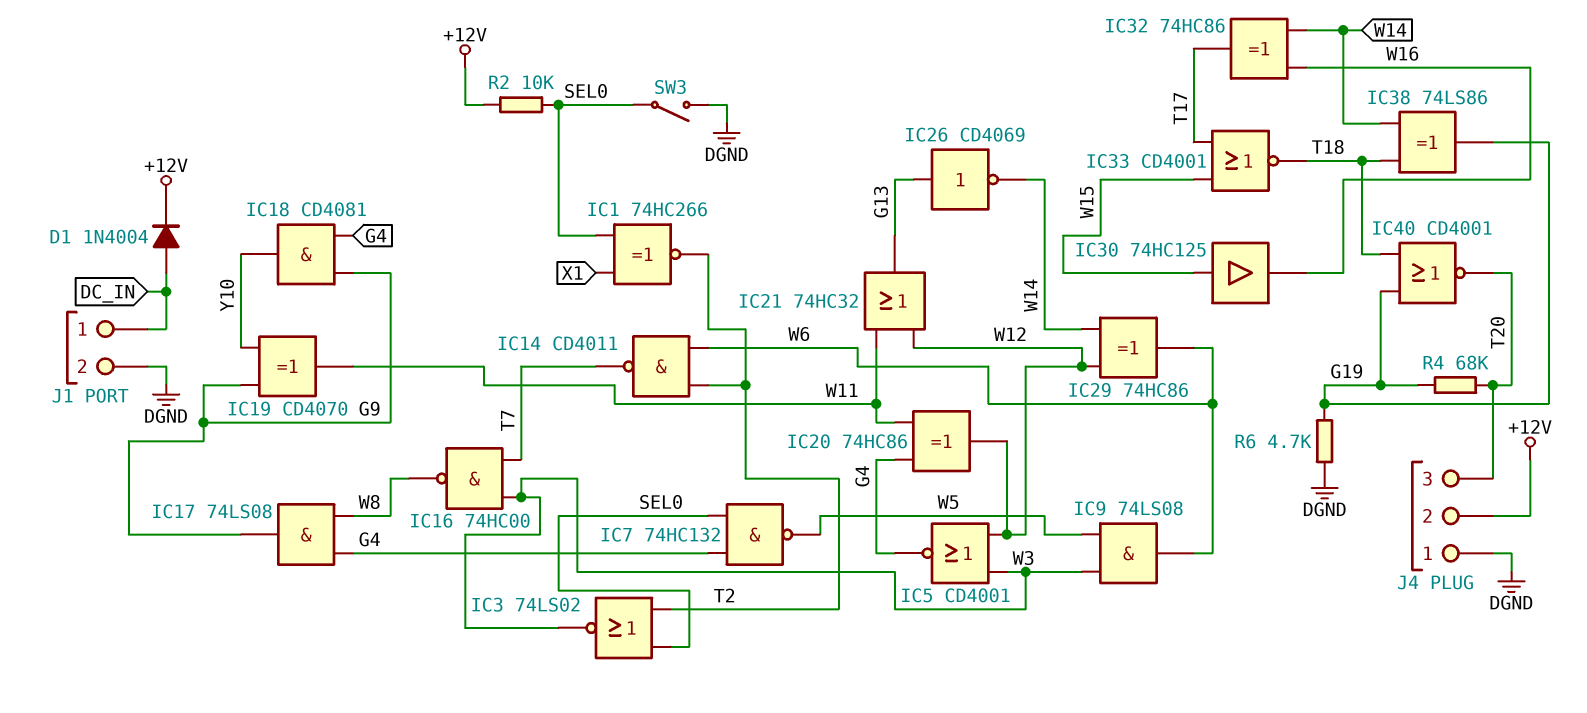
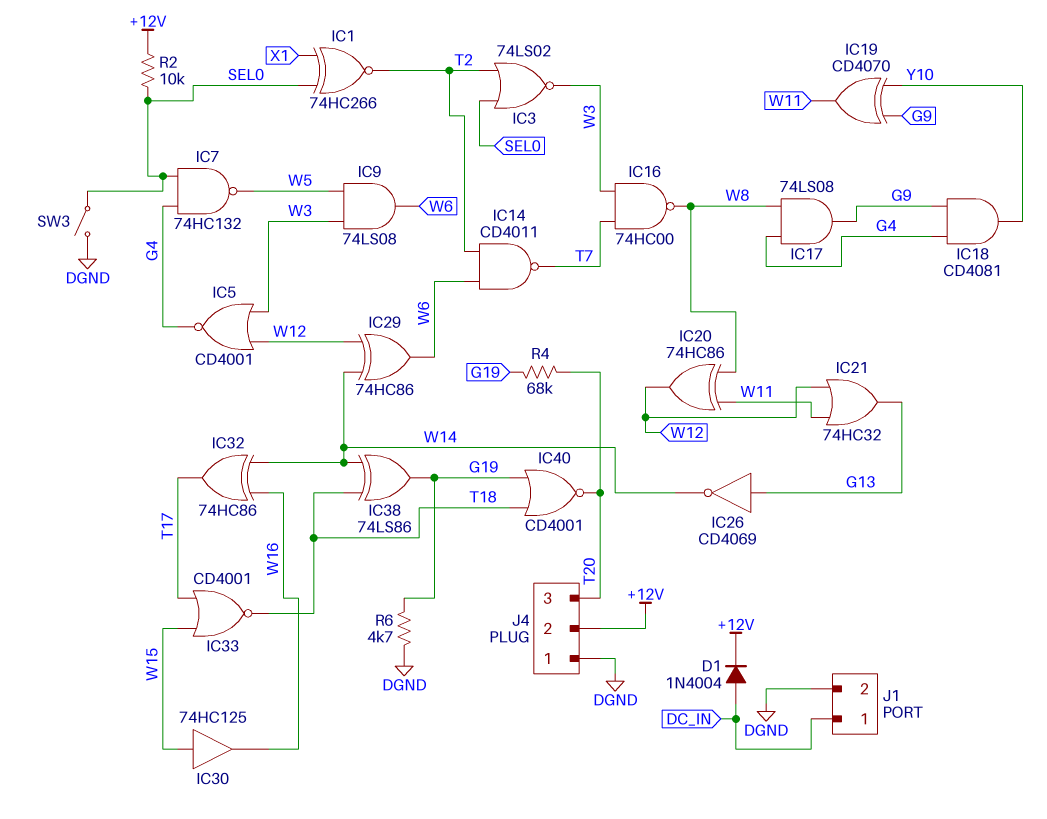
IC20: XOR 74HC86 (in G4, in W11, out W12) -> XOR 74HC86 (in W8, in W11, out W12)

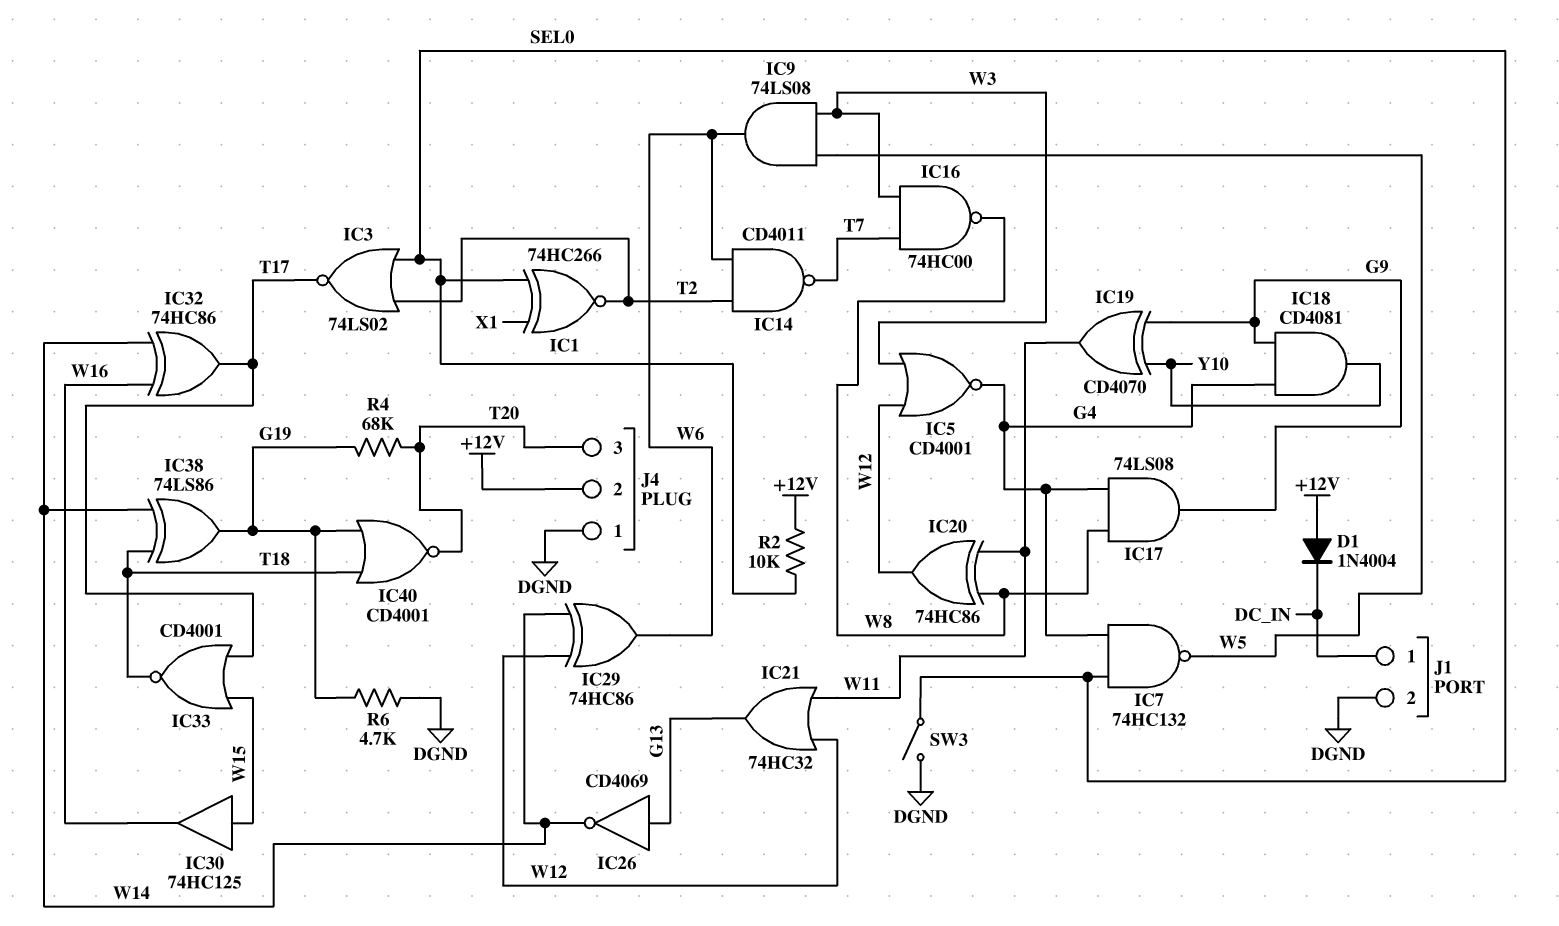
D1: diode 1N4004 (A DC_IN, K +12V) -> diode 1N4004 (A +12V, K DC_IN)
IC3: NOR 74LS02 (in SEL0, in T2, out W3) -> NOR 74LS02 (in SEL0, in T2, out T17)

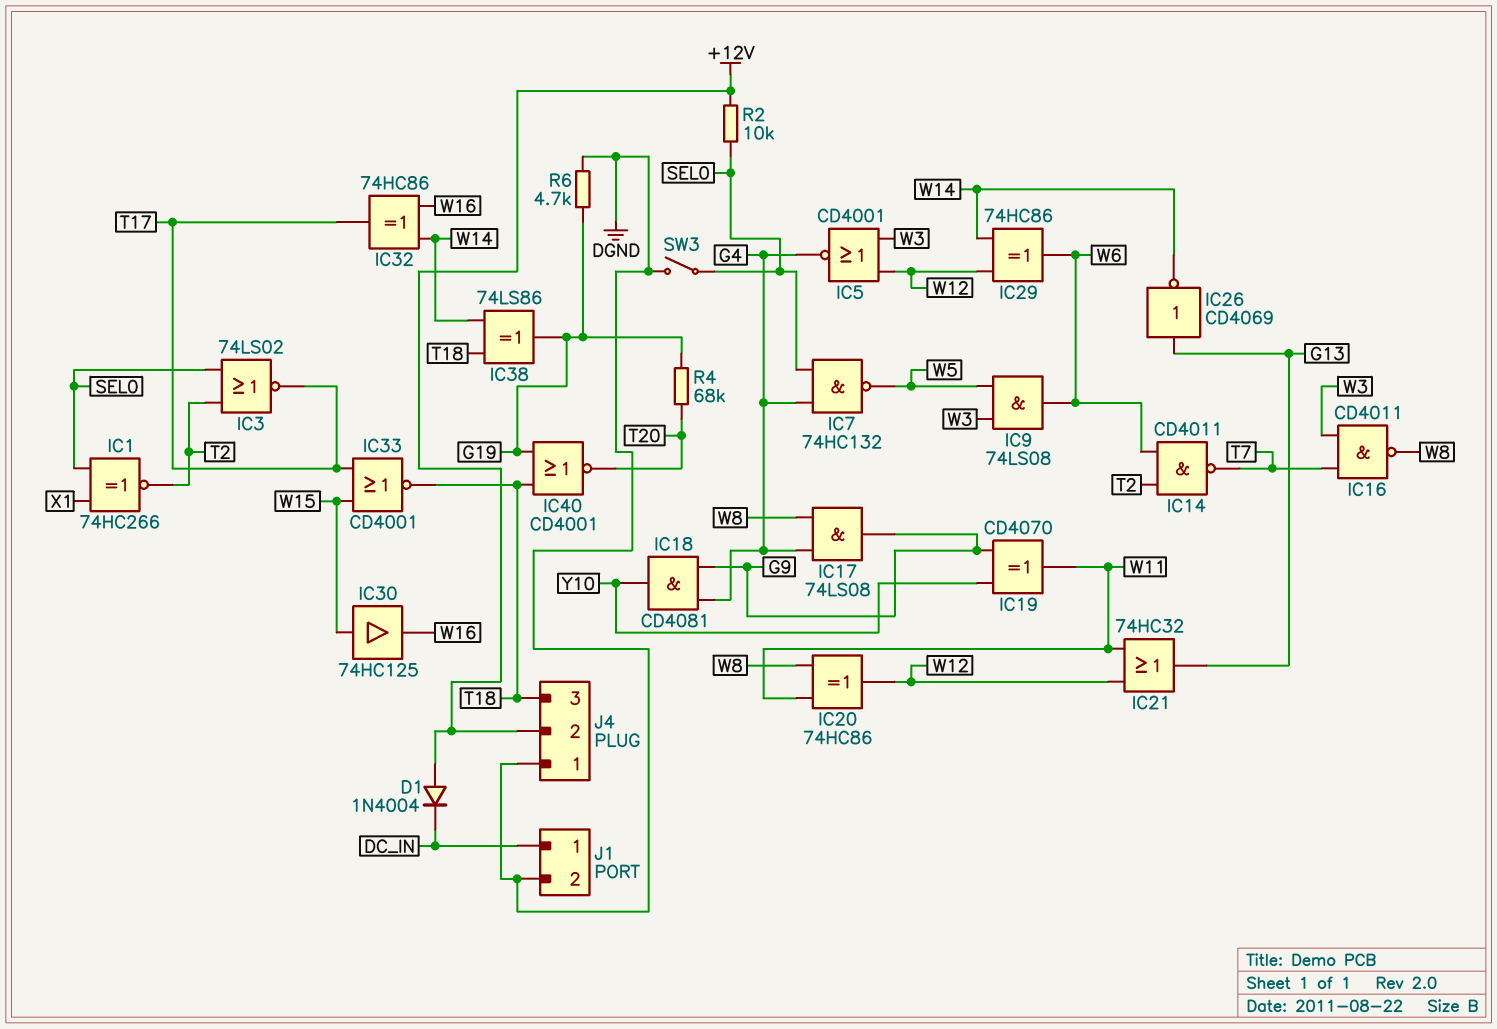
IC16: NAND 74HC00 (in T7, in W3, out W8) -> NAND CD4011 (in T7, in W3, out W8)
J4 pin 3: T20 -> T18

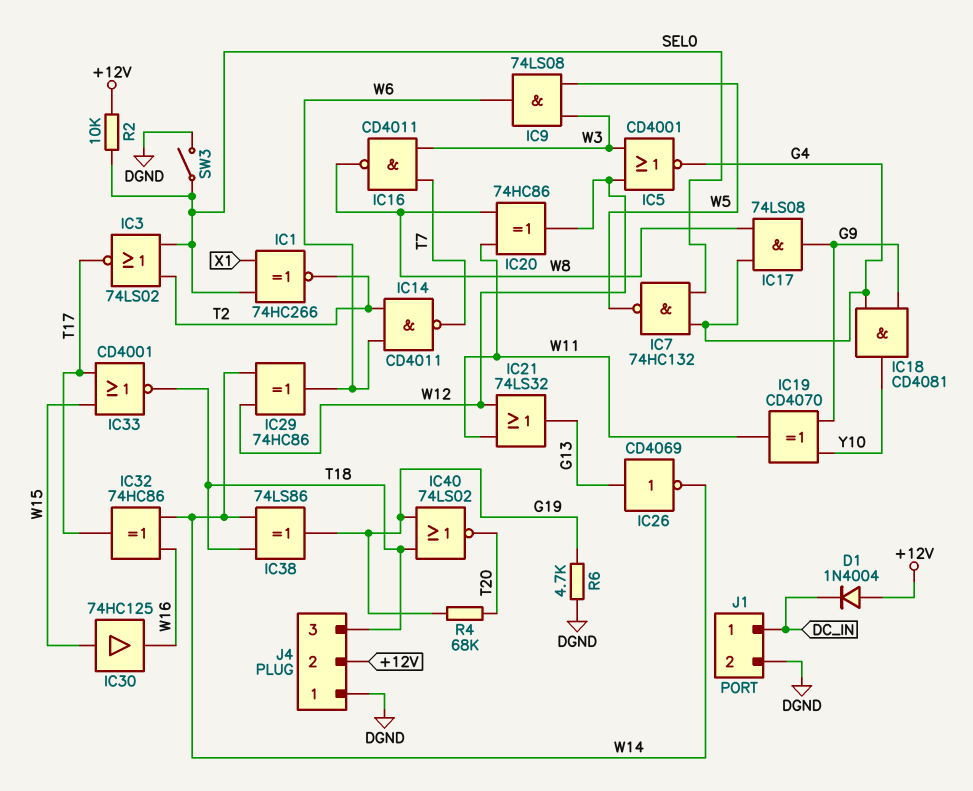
IC21: OR 74HC32 (in W11, in W12, out G13) -> OR 74LS32 (in W11, in W12, out G13)
IC40: NOR CD4001 (in G19, in T18, out T20) -> NOR 74LS02 (in G19, in T18, out T20)

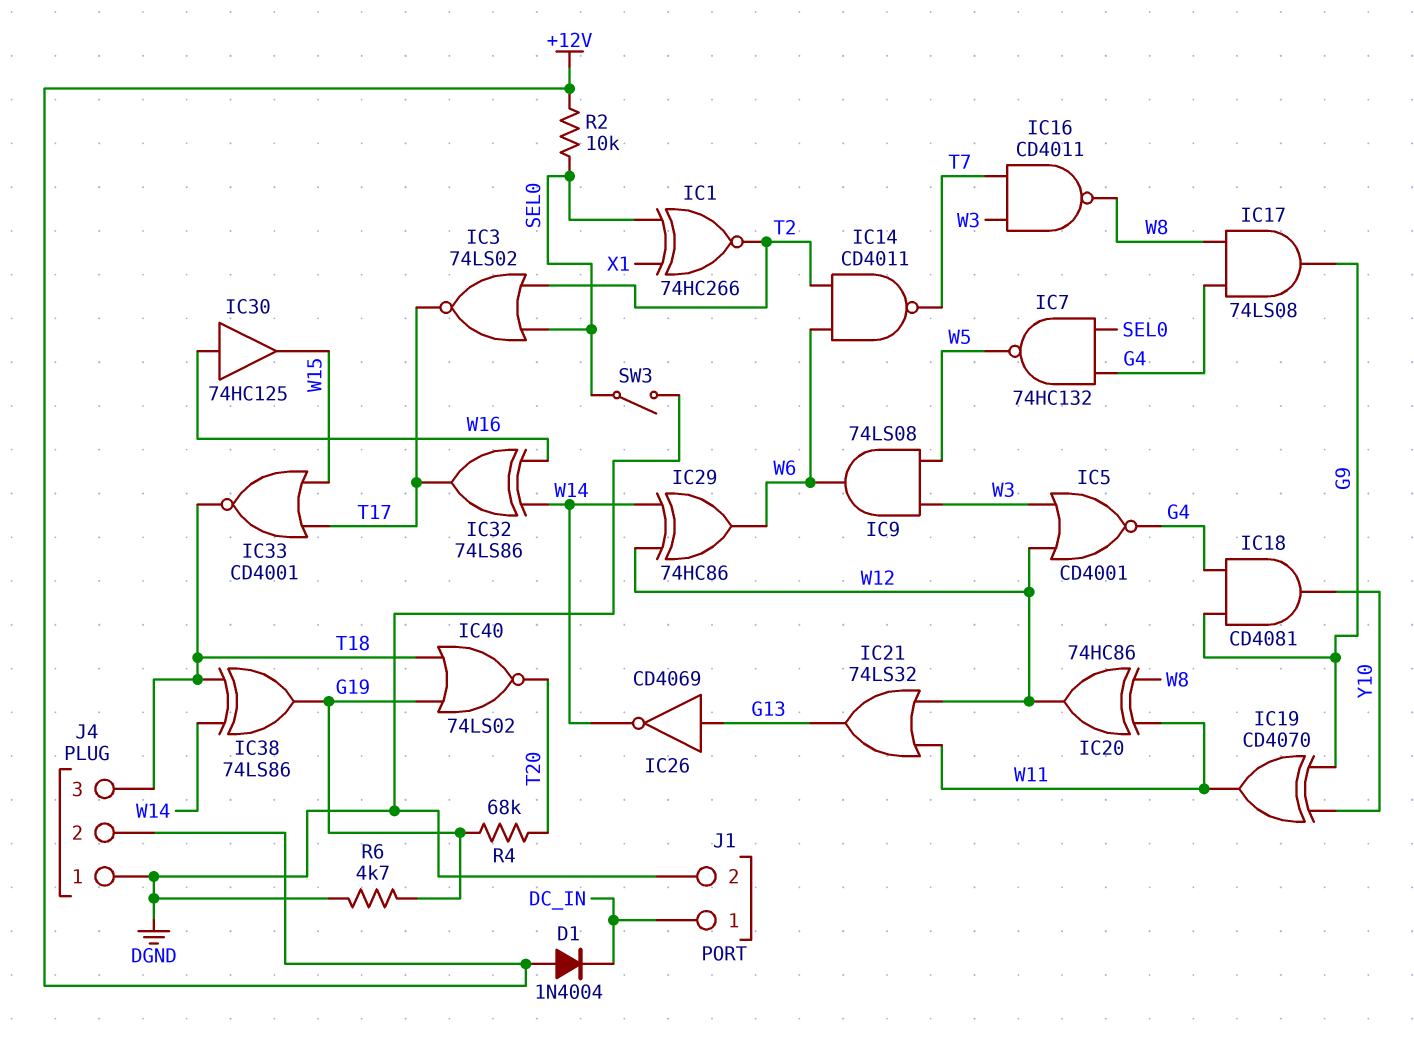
IC30: buffer 74HC125 (in W15, out W16) -> buffer 74HC125 (in W16, out W15)
IC32: XOR 74HC86 (in W14, in W16, out T17) -> XOR 74LS86 (in W14, in W16, out T17)

